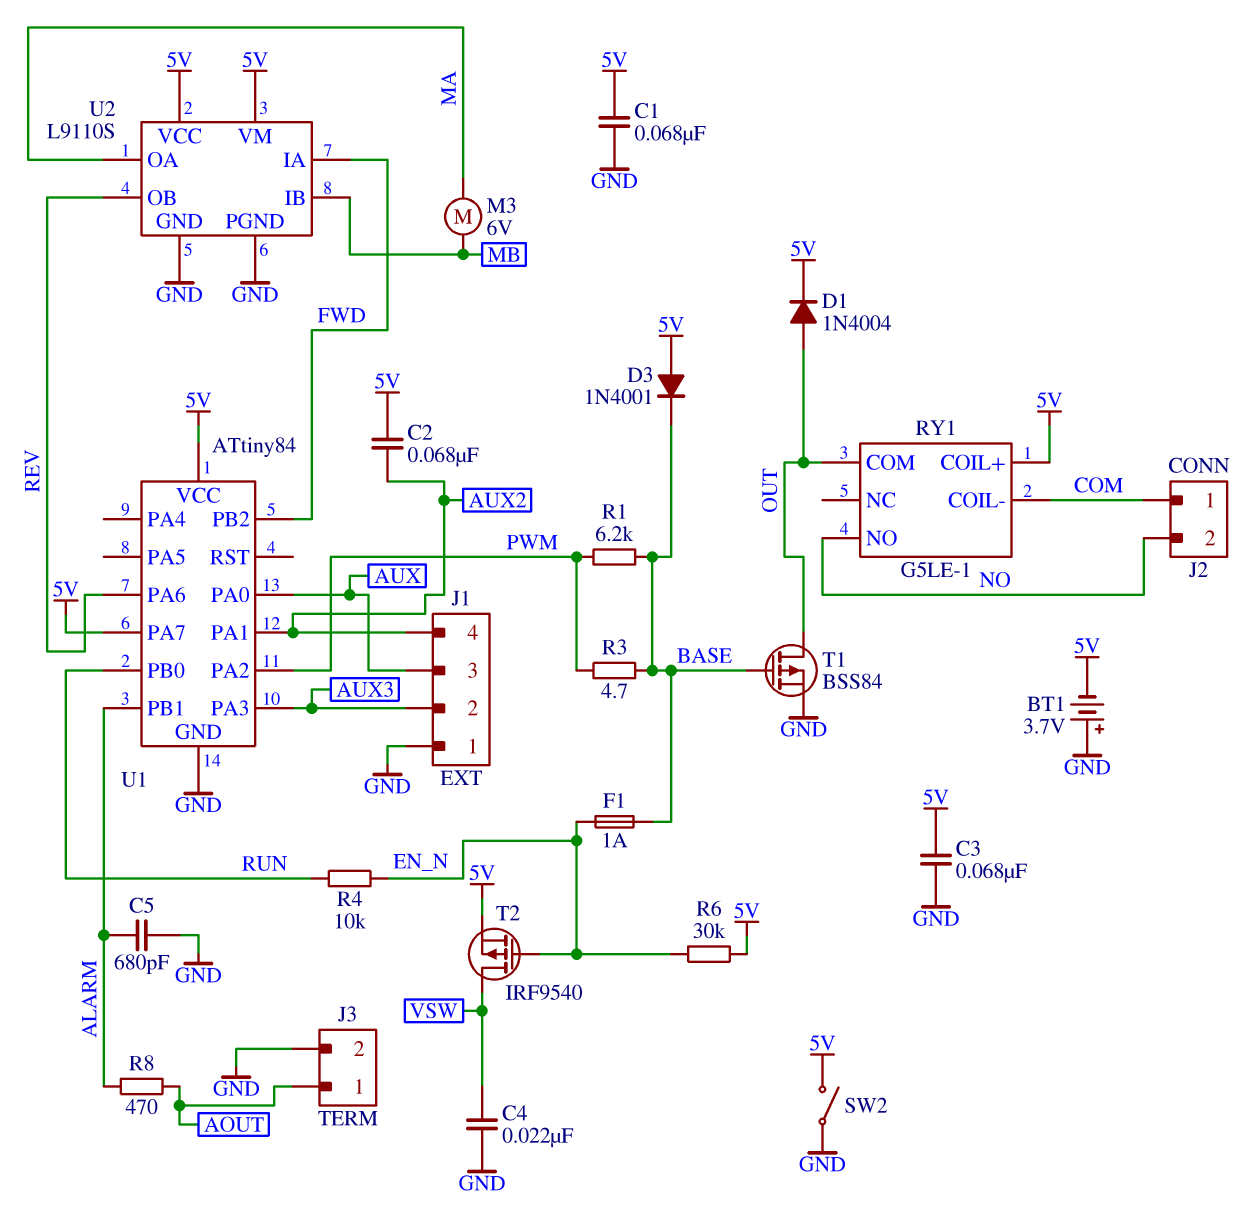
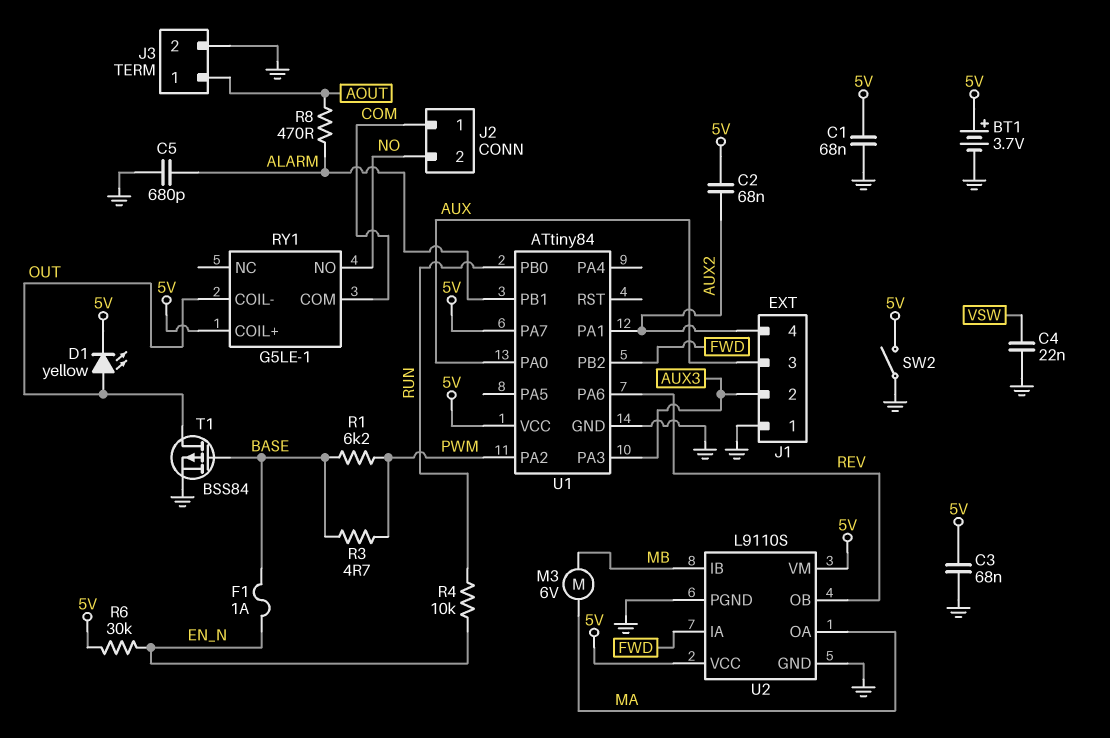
BT1: 3.7V (plus GND, minus 5V) -> 3.7V (plus 5V, minus GND)
D1: diode 1N4004 (A OUT, K 5V) -> LED yellow (A OUT, K 5V)
D3: diode 1N4001 (A 5V, K BASE) -> none
RY1 pin COIL-: COM -> OUT
RY1 pin COM: OUT -> COM
T2: PMOS IRF9540 (G EN_N, D VSW, S 5V) -> none

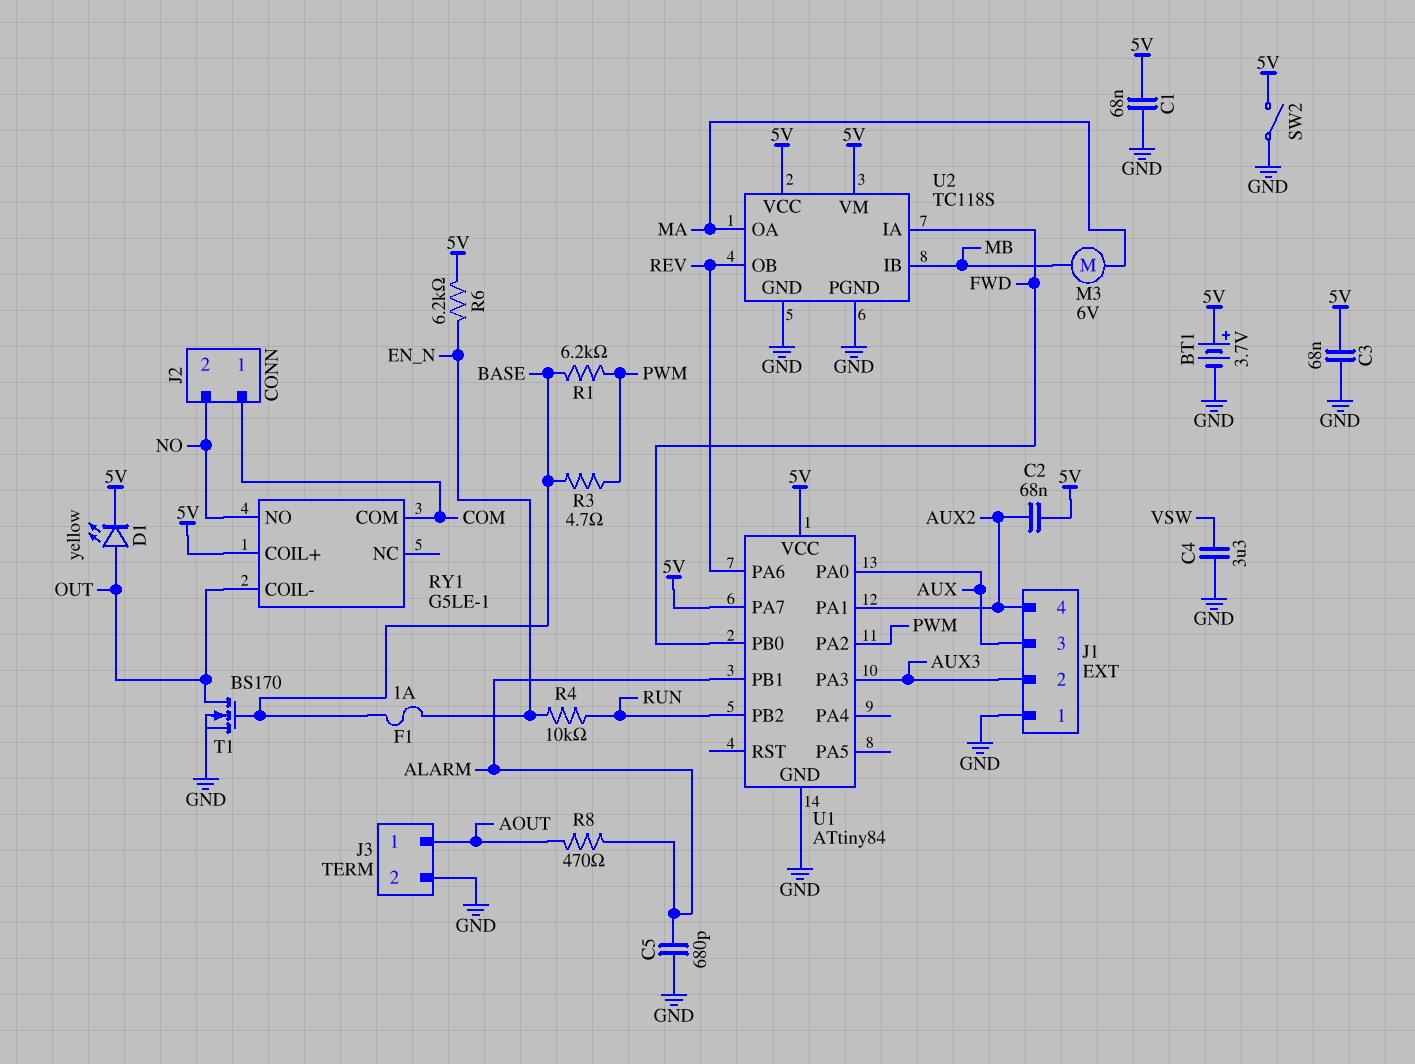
C4: 22nF (GND, VSW) -> 3.3uF (GND, VSW)
R6: 30k (5V, EN_N) -> 6.2k (5V, EN_N)
T1: PMOS BSS84 (G BASE, D OUT, S GND) -> NMOS BS170 (G BASE, D OUT, S GND)
U1 pin PB0: RUN -> FWD
U1 pin PB2: FWD -> RUN
U2: L9110S -> TC118S

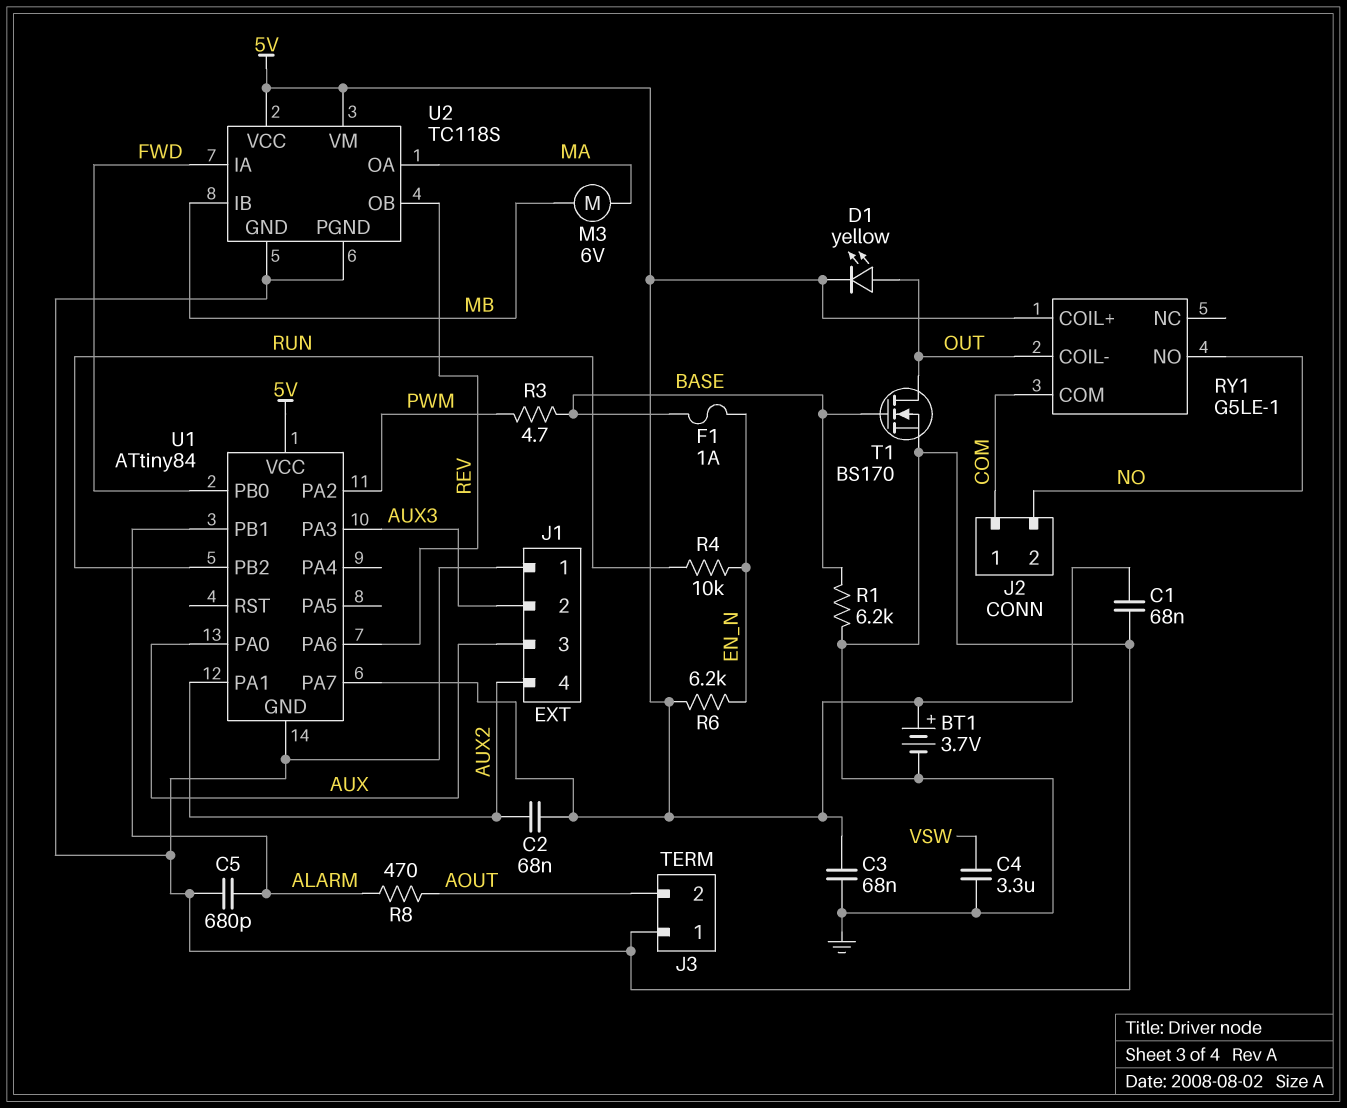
J3 pin 1: AOUT -> GND
J3 pin 2: GND -> AOUT
R1: 6.2k (BASE, PWM) -> 6.2k (BASE, GND)
SW2: switch (5V, GND) -> none

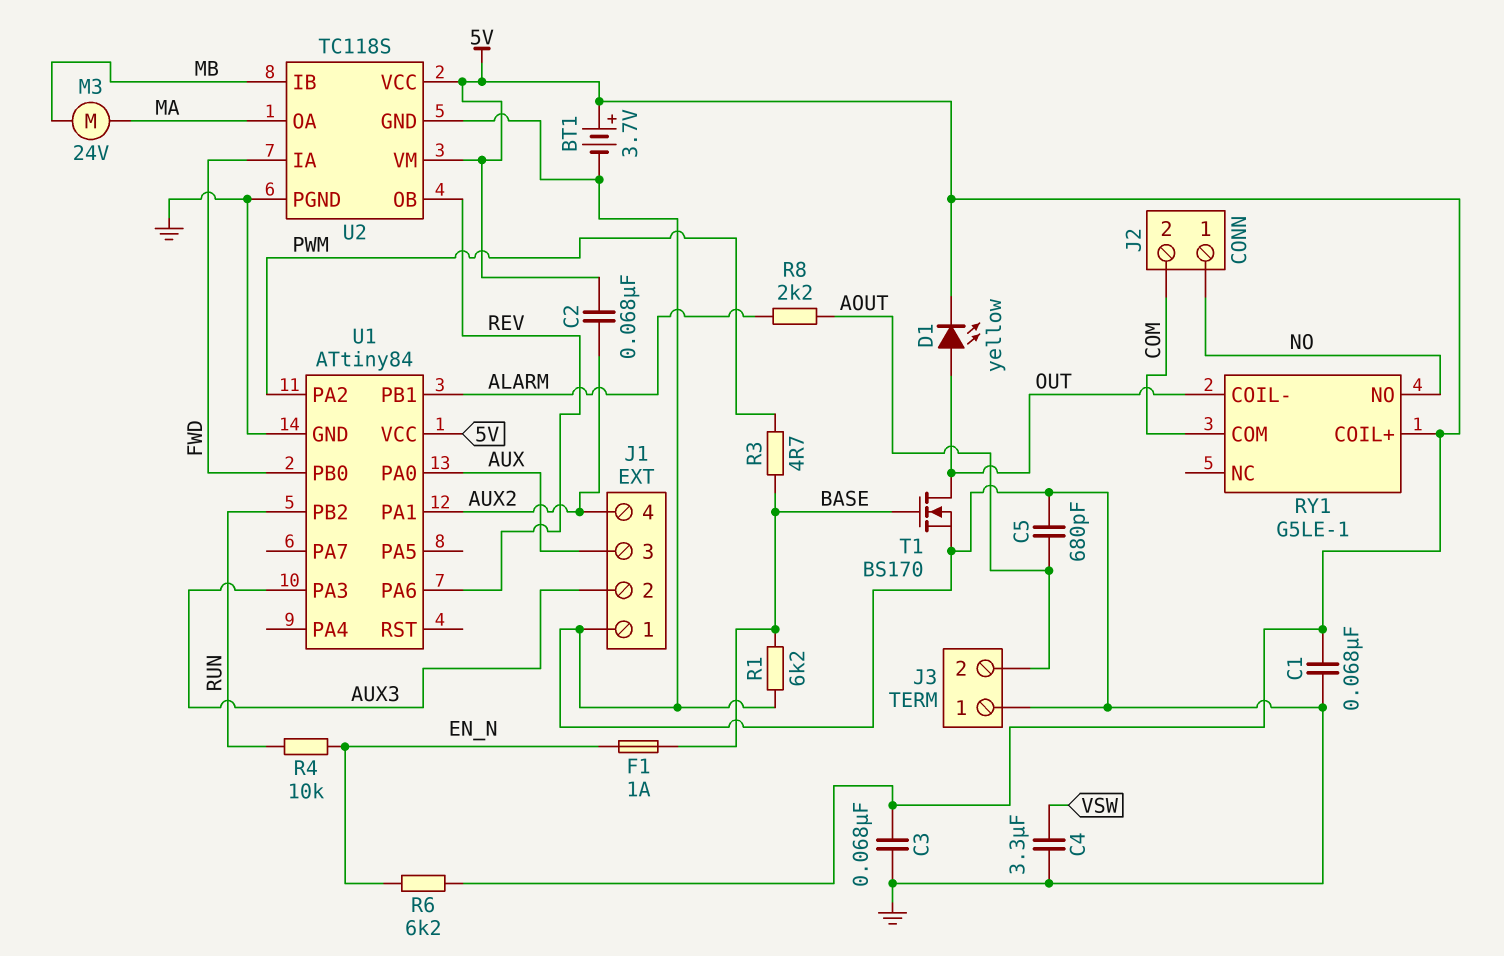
C5: 680pF (ALARM, GND) -> 680pF (AOUT, GND)
J2 pin 1: COM -> NO
J2 pin 2: NO -> COM
M3: motor 6V (MA, MB) -> motor 24V (MA, MB)
R8: 470 (ALARM, AOUT) -> 2.2k (ALARM, AOUT)
U1 pin PA7: 5V -> none

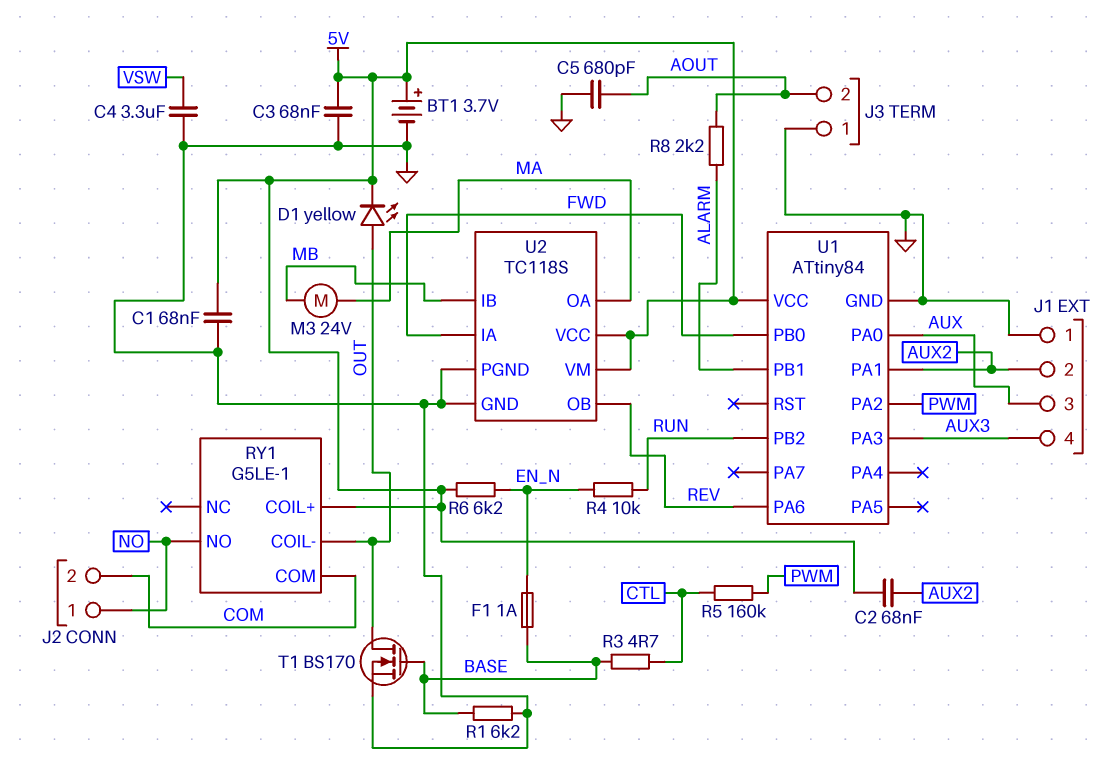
J1 pin 2: AUX3 -> AUX2
J1 pin 4: AUX2 -> AUX3
R3: 4.7 (BASE, PWM) -> 4.7 (BASE, CTL)
R5: none -> 160k (CTL, PWM)

